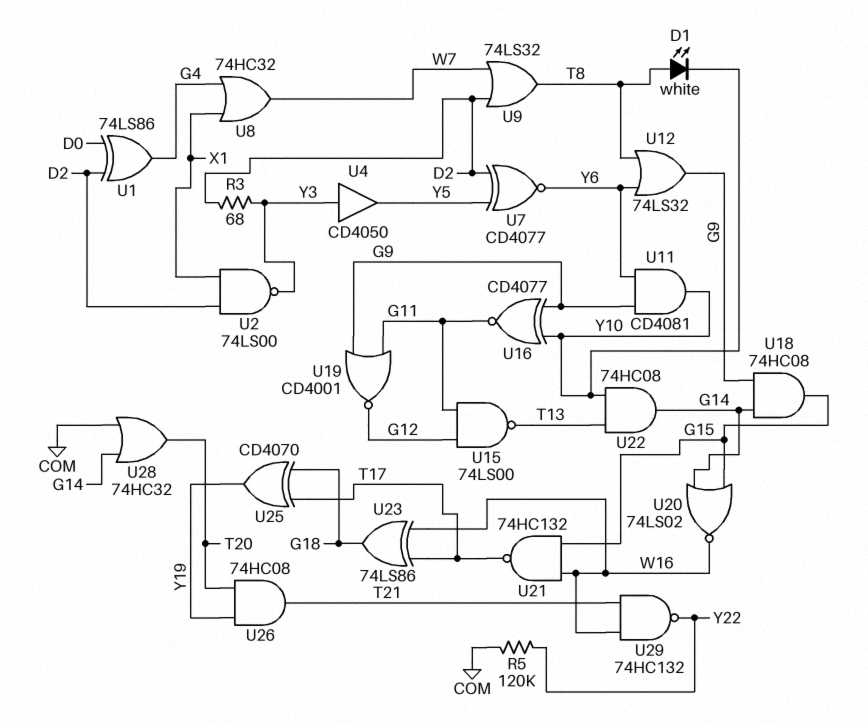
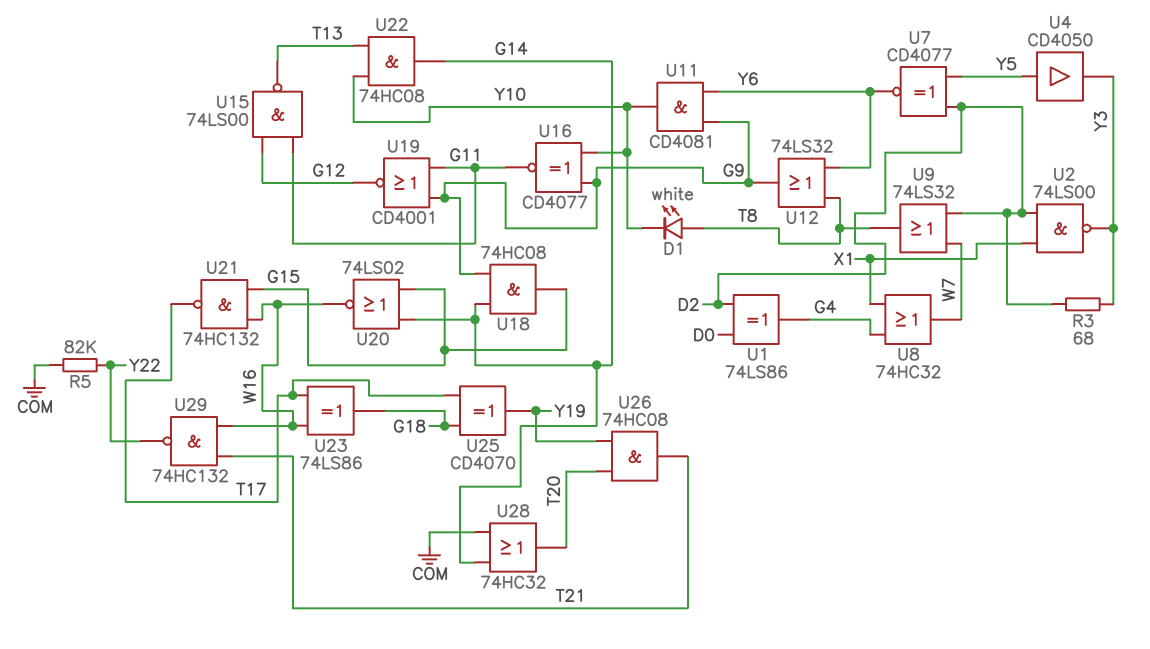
R5: 120k (COM, Y22) -> 82k (COM, Y22)
U4: buffer CD4050 (in Y3, out Y5) -> buffer CD4050 (in Y5, out Y3)

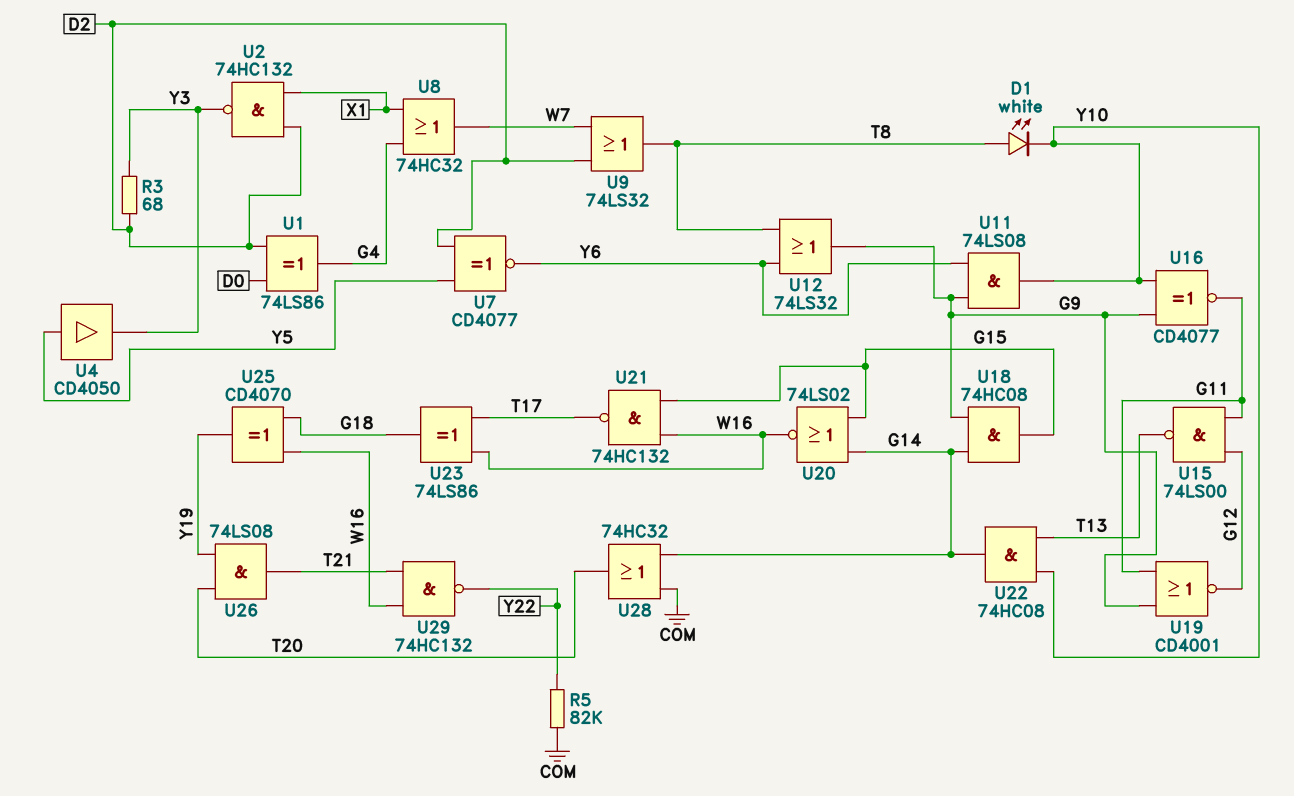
U2: NAND 74LS00 (in D2, in X1, out Y3) -> NAND 74HC132 (in D2, in X1, out Y3)
U11: AND CD4081 (in G9, in Y6, out Y10) -> AND 74LS08 (in G9, in Y6, out Y10)
U25: XOR CD4070 (in G18, in T17, out Y19) -> XOR CD4070 (in G18, in W16, out Y19)
U26: AND 74HC08 (in T20, in Y19, out T21) -> AND 74LS08 (in T20, in Y19, out T21)

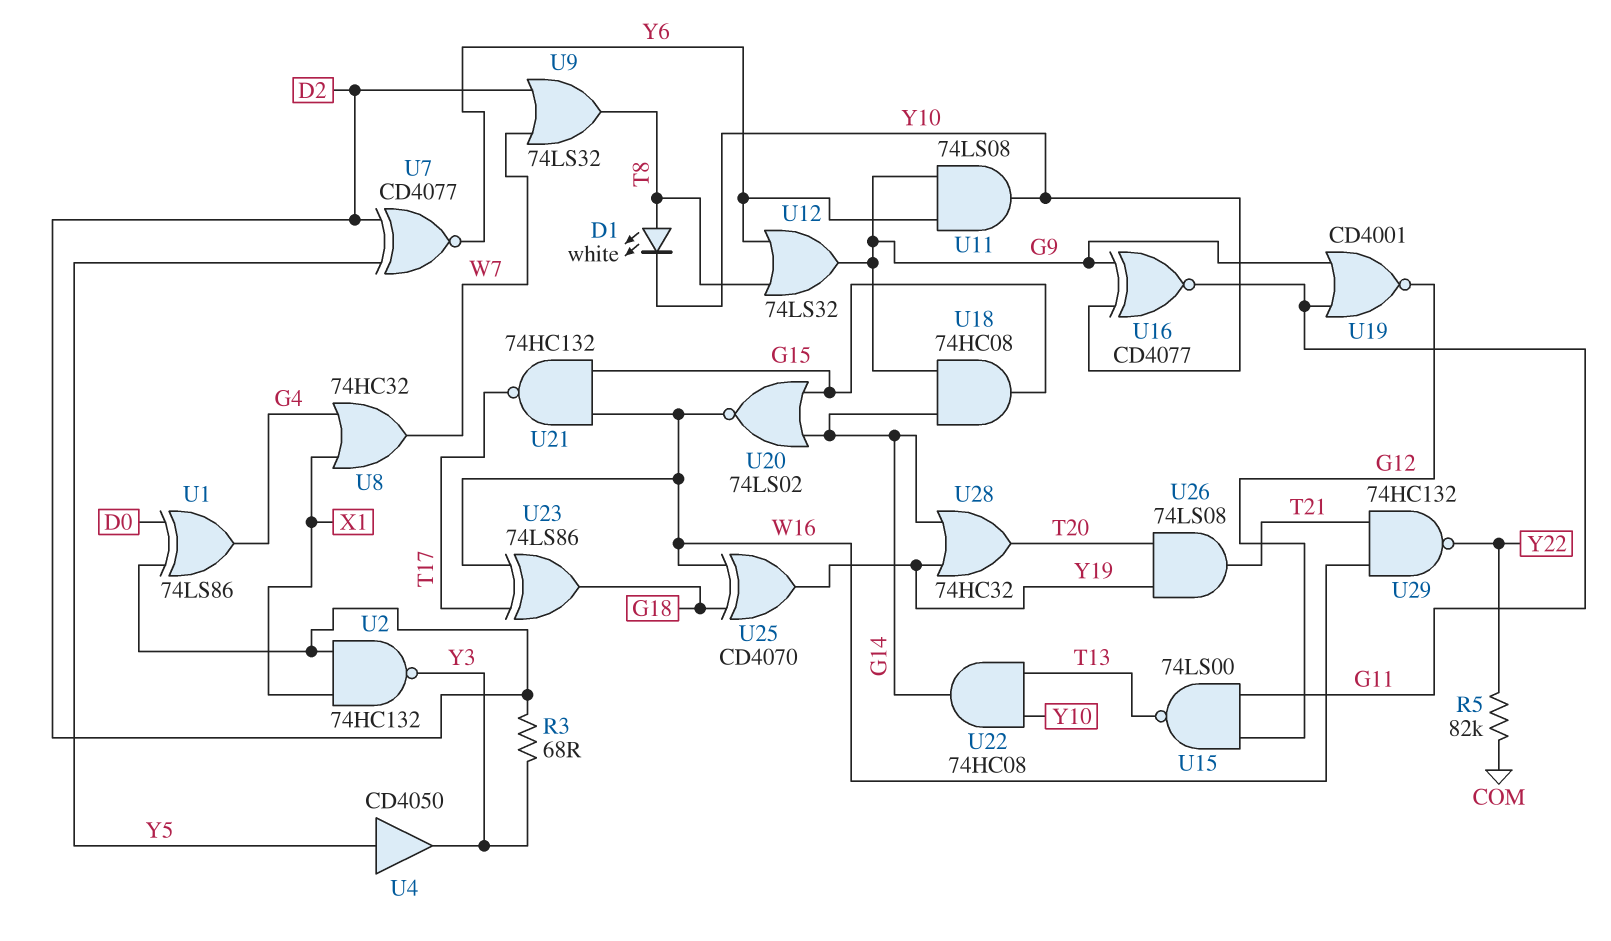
U28: OR 74HC32 (in COM, in G14, out T20) -> OR 74HC32 (in G14, in Y19, out T20)

